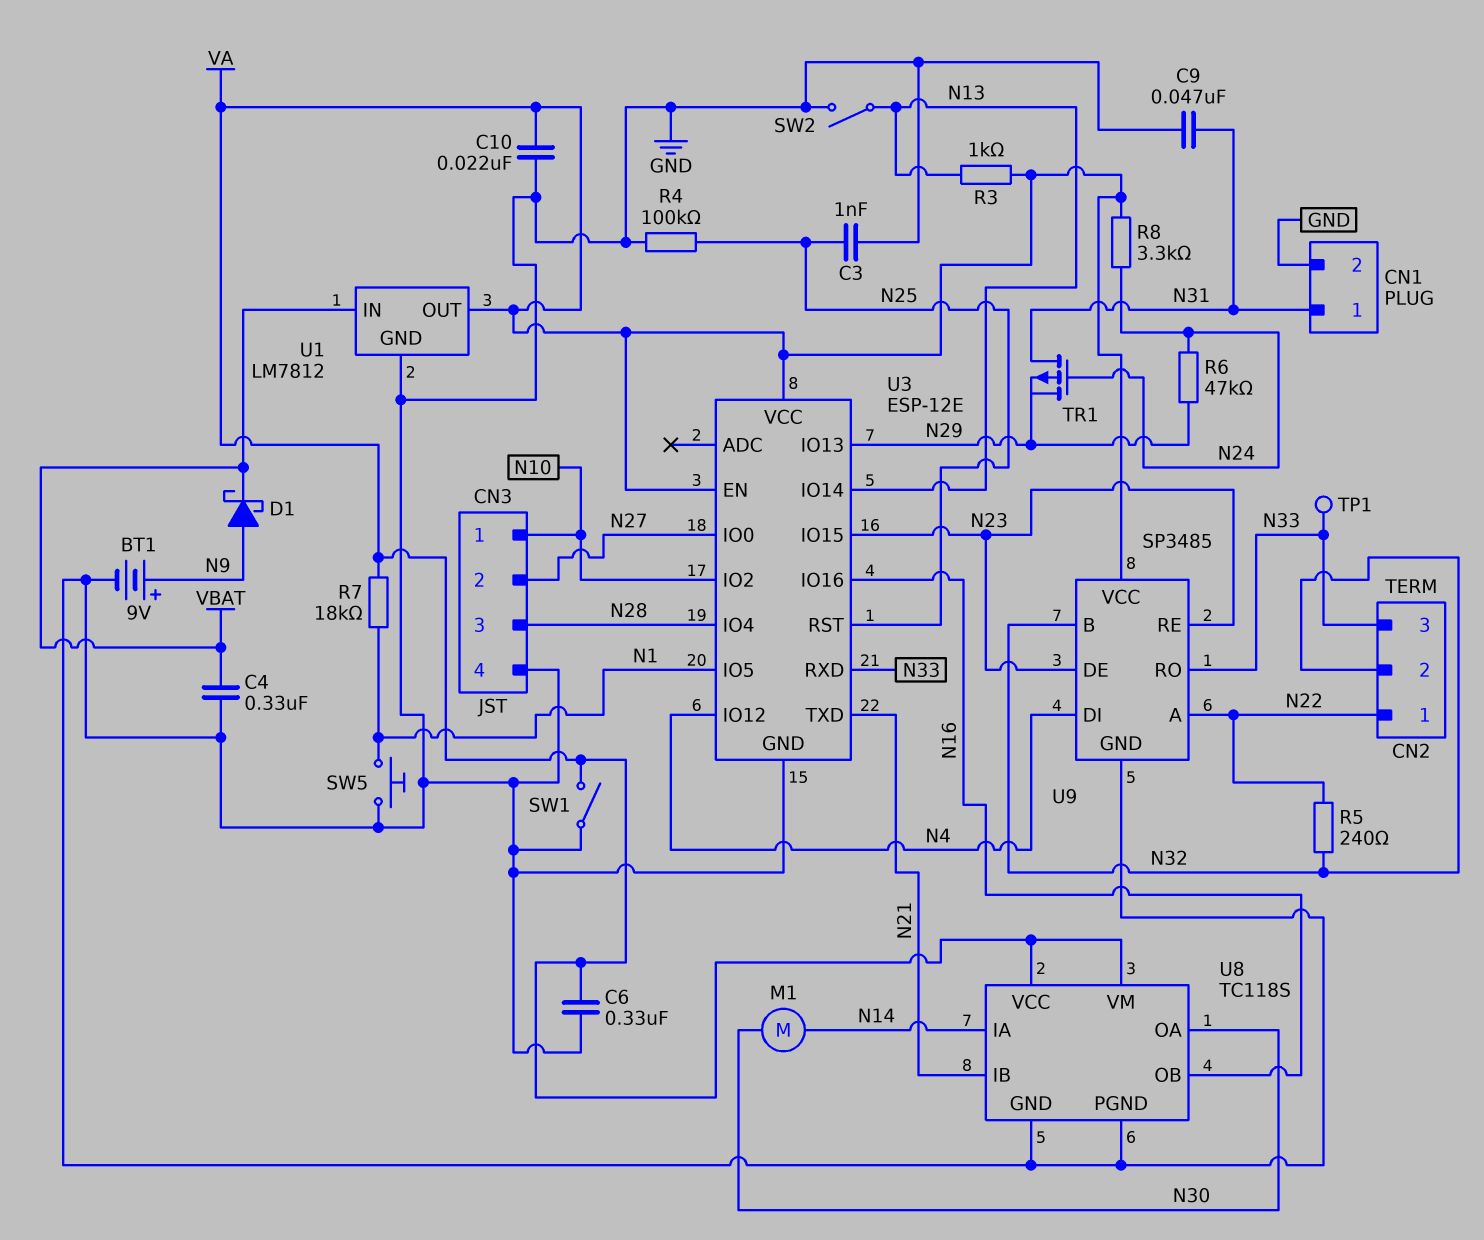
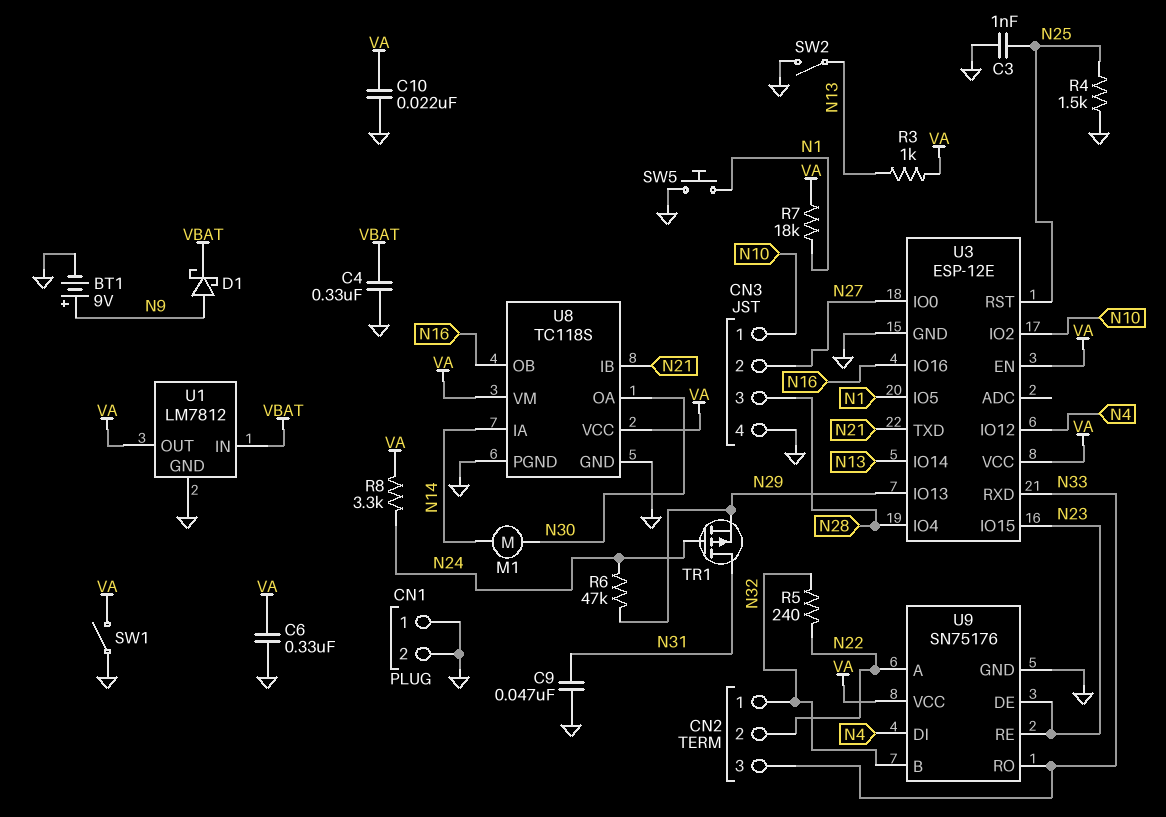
CN1 pin 1: N31 -> GND
CN2 pin 1: N22 -> N32
CN2 pin 2: N32 -> N22
R4: 100k (GND, N25) -> 1.5k (GND, N25)
TP1: test point (N33) -> none
U9: SP3485 -> SN75176

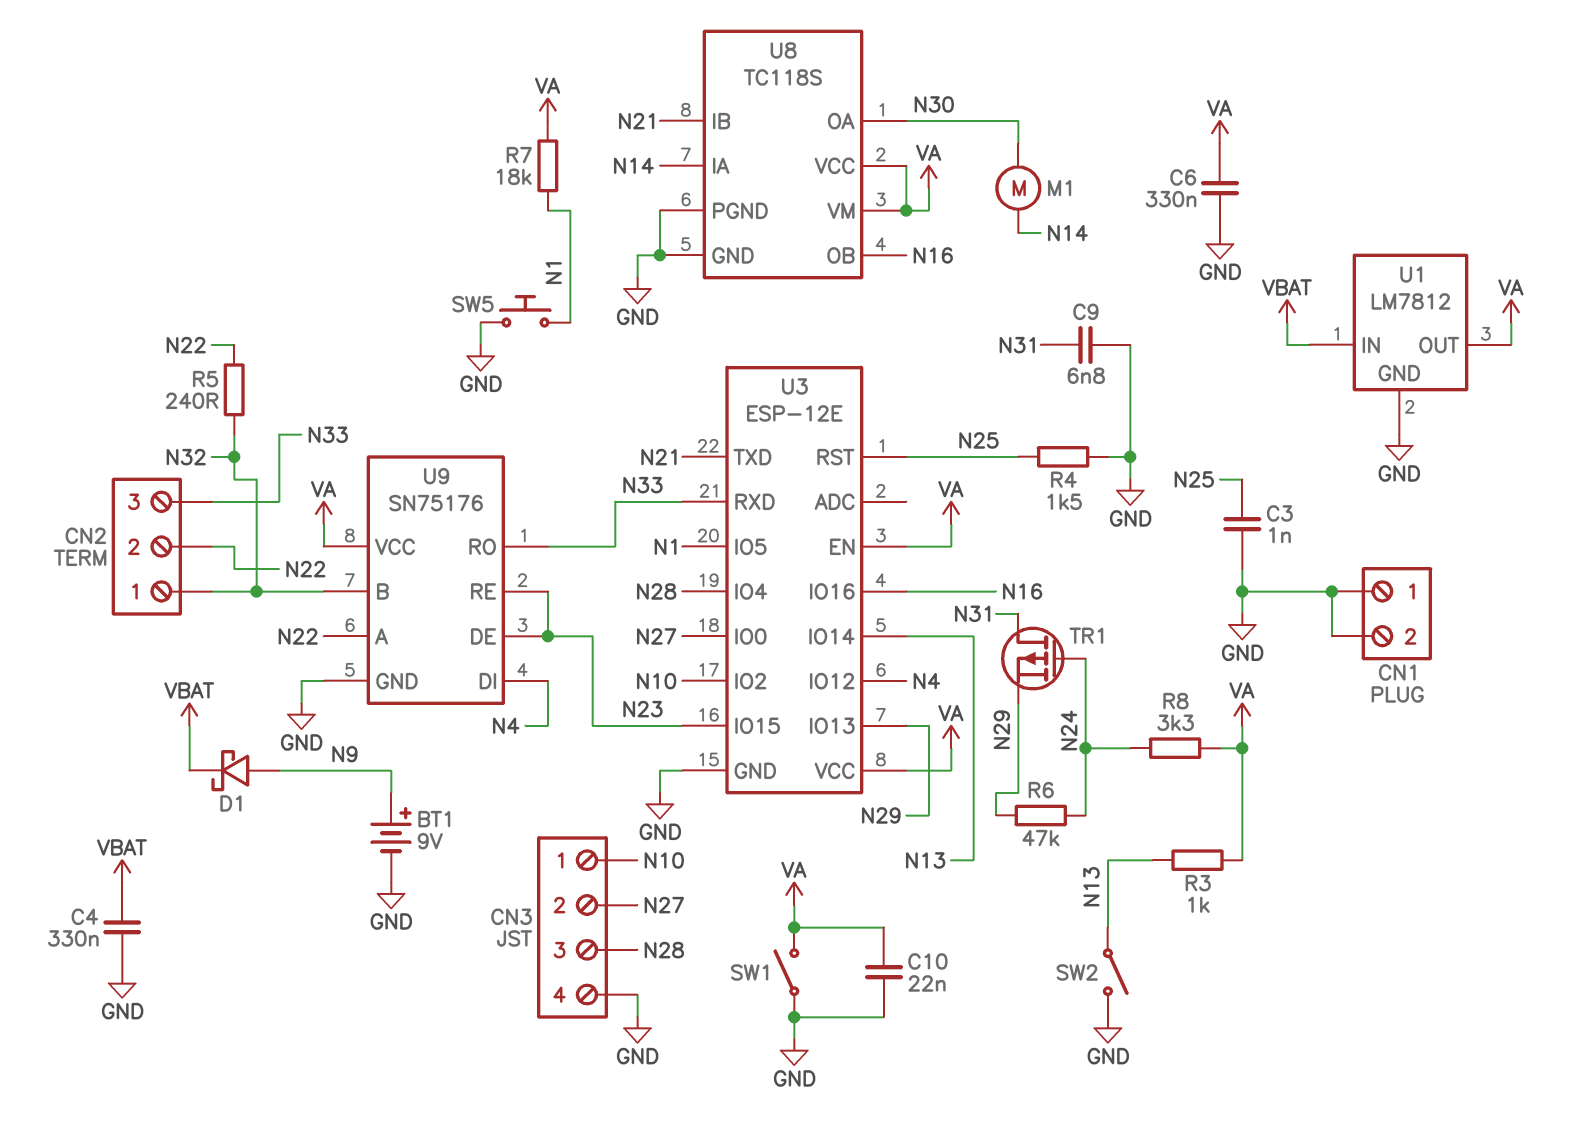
C9: 47nF (GND, N31) -> 6.8nF (GND, N31)

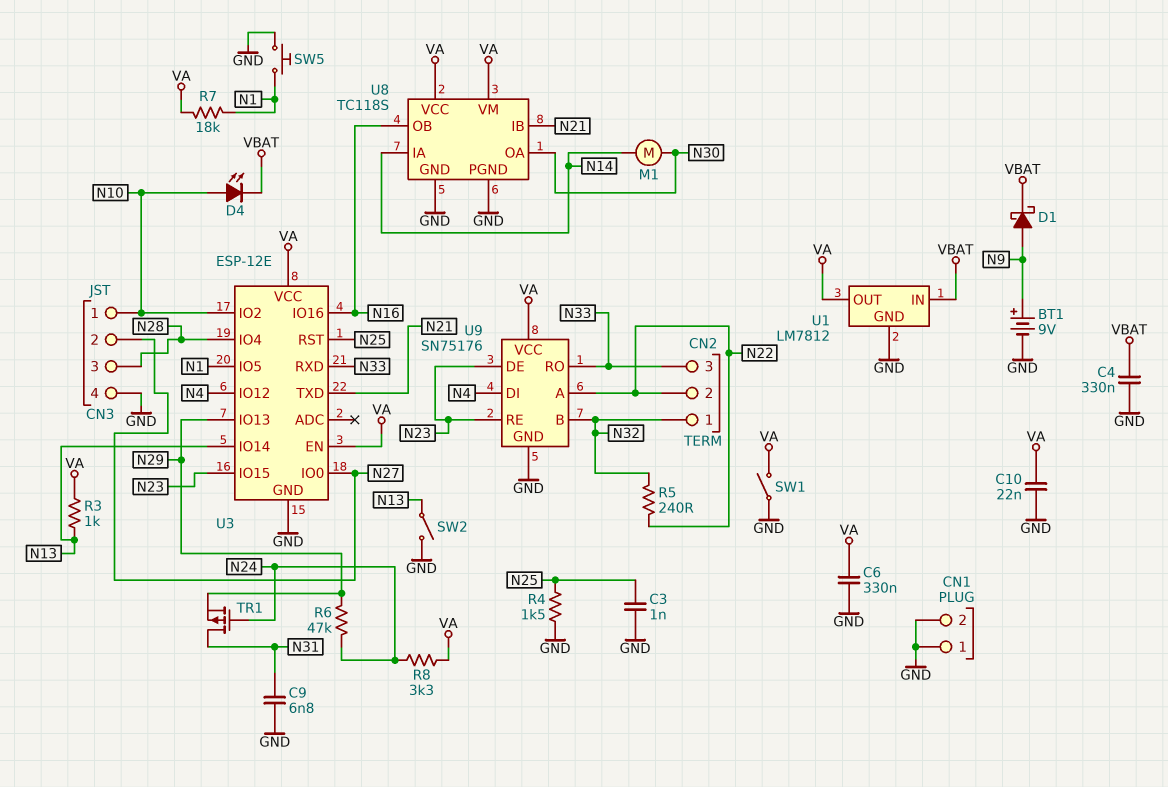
D4: none -> LED (A N10, K VBAT)

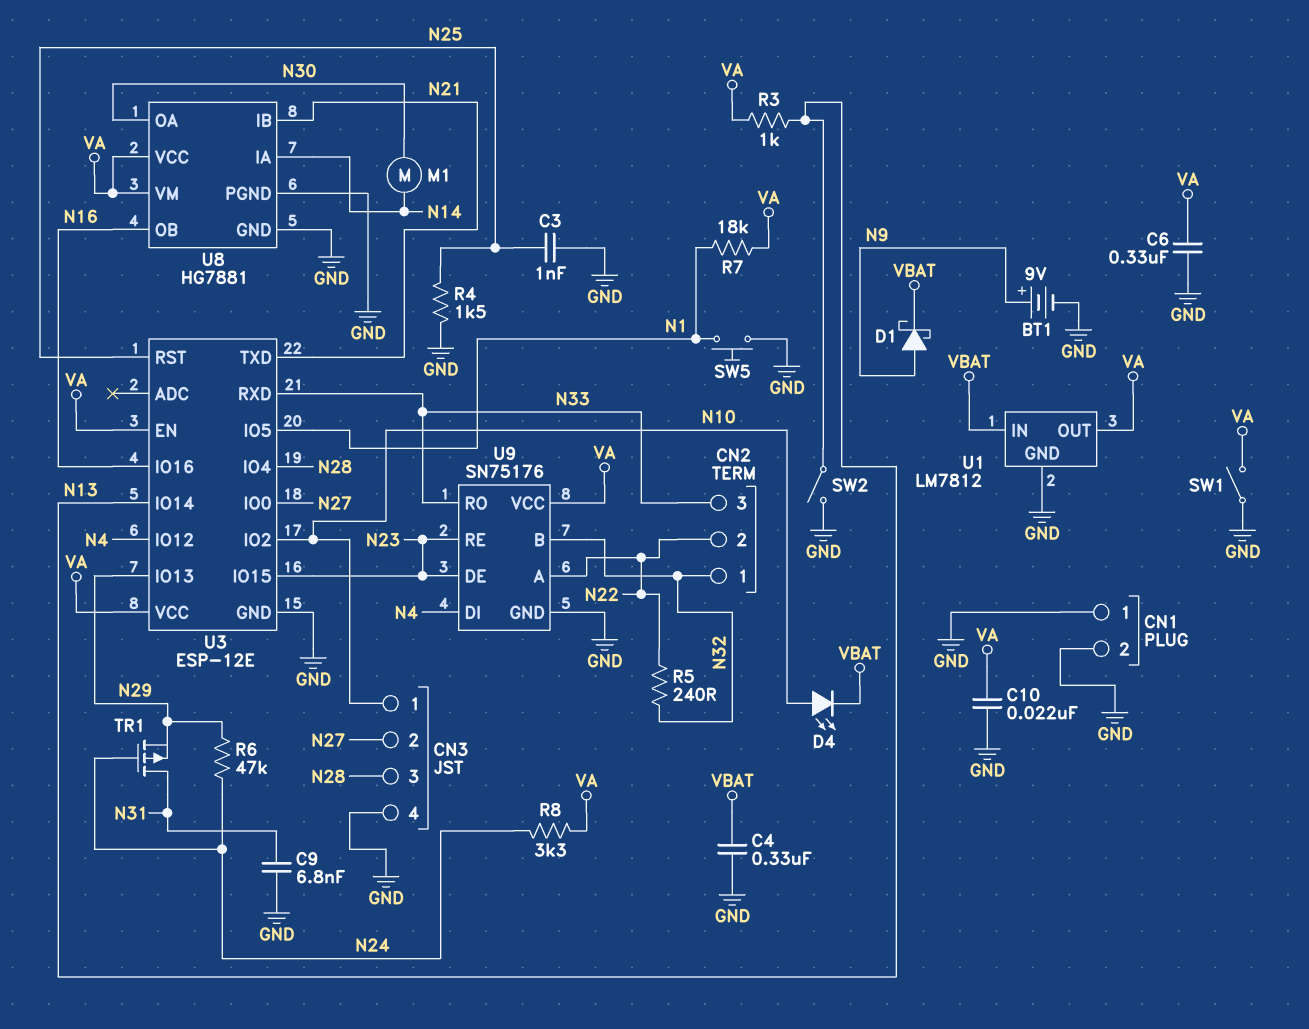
U8: TC118S -> HG7881

